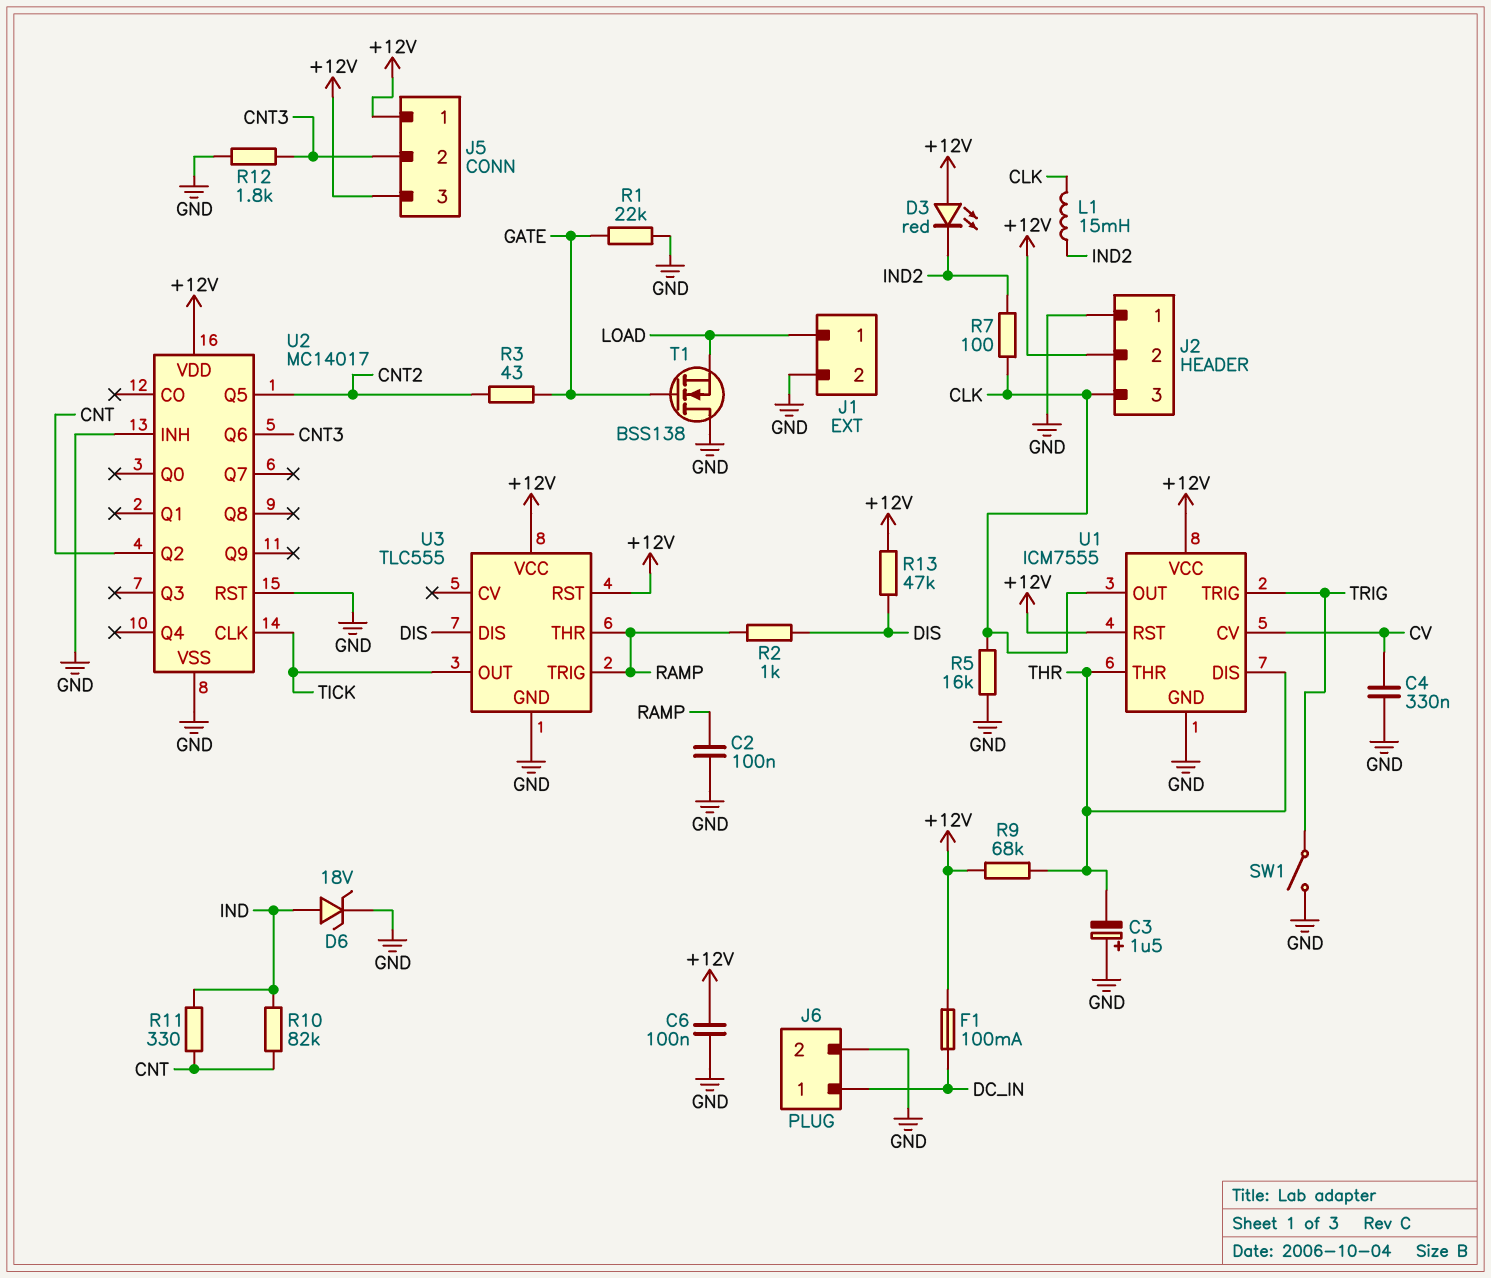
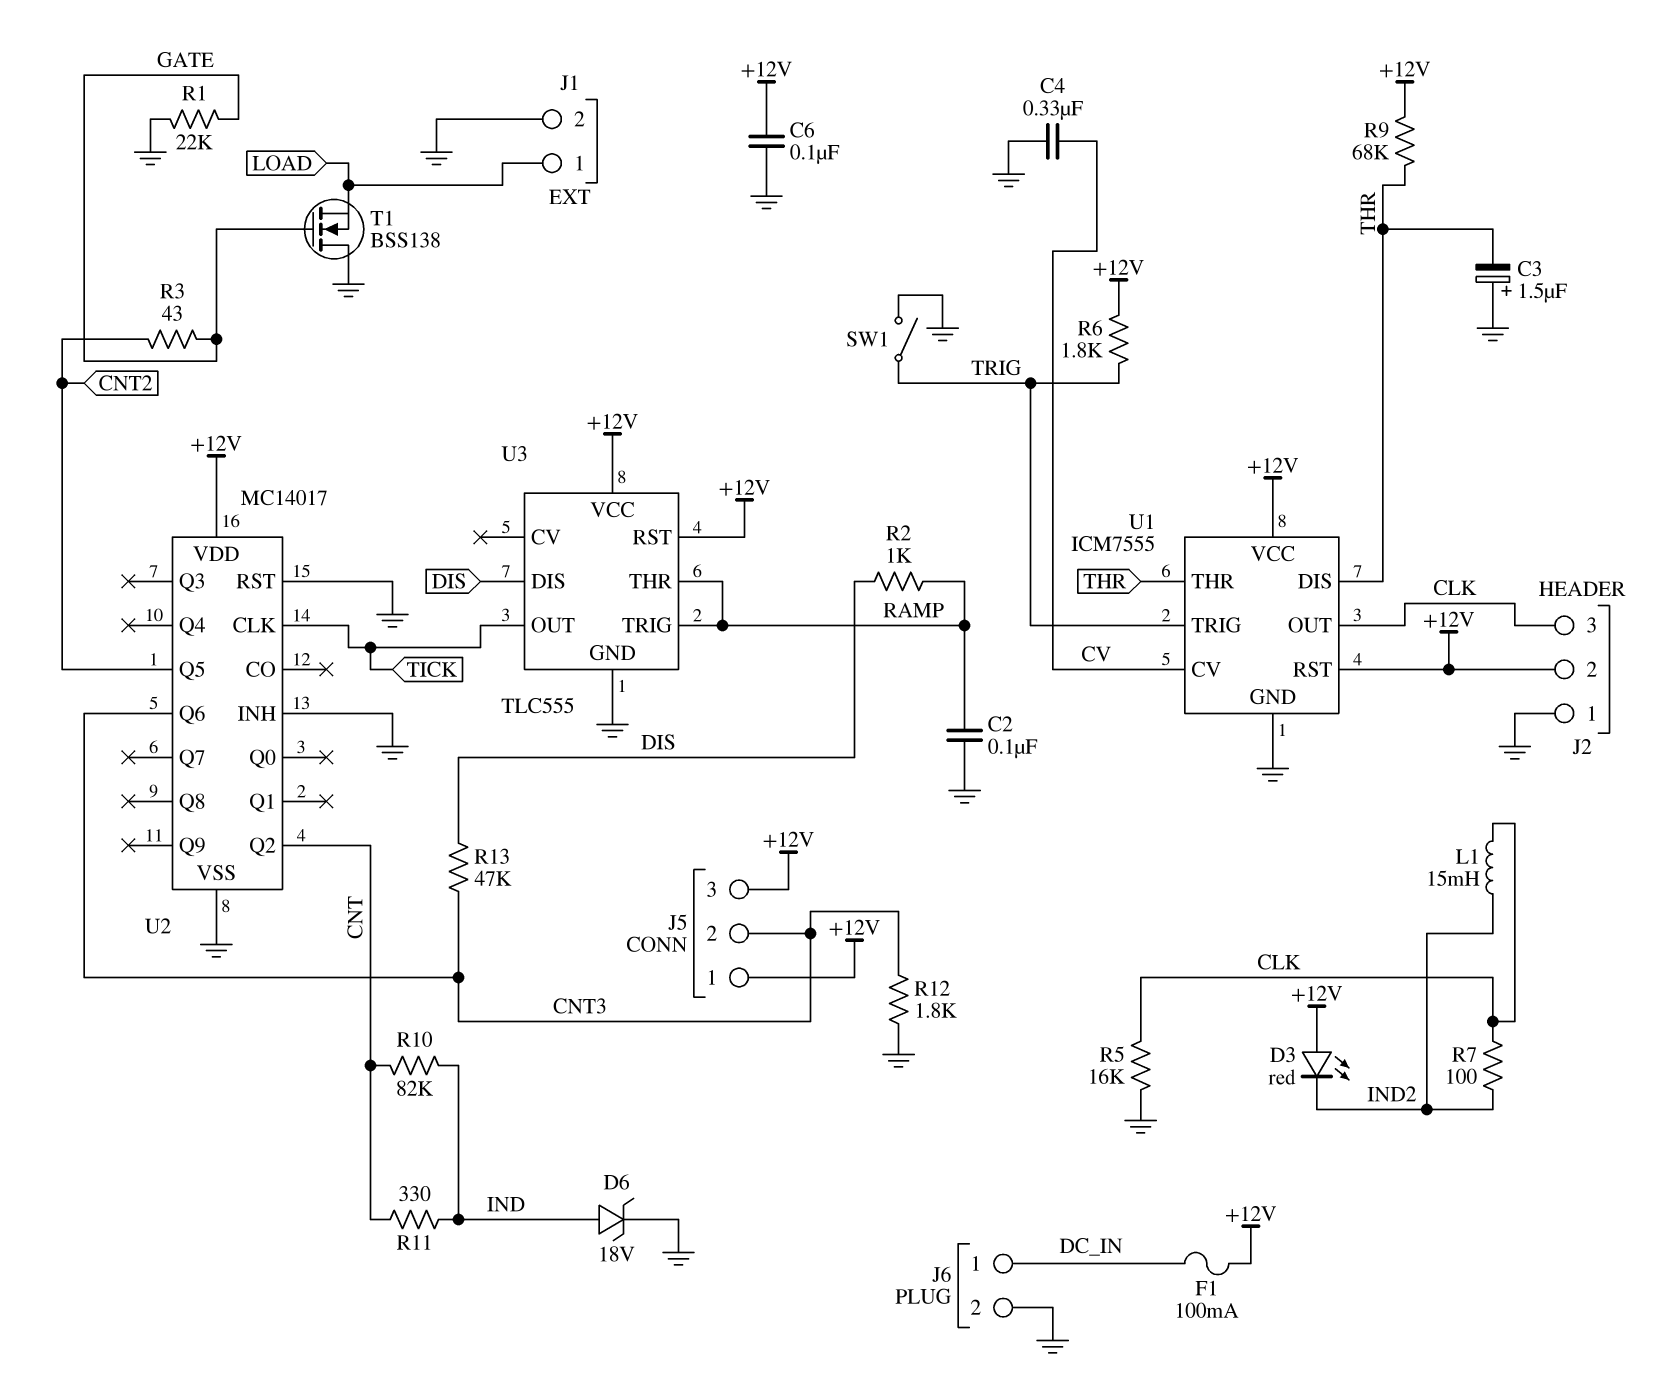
R6: none -> 1.8k (+12V, TRIG)
R13: 47k (+12V, DIS) -> 47k (CNT3, DIS)

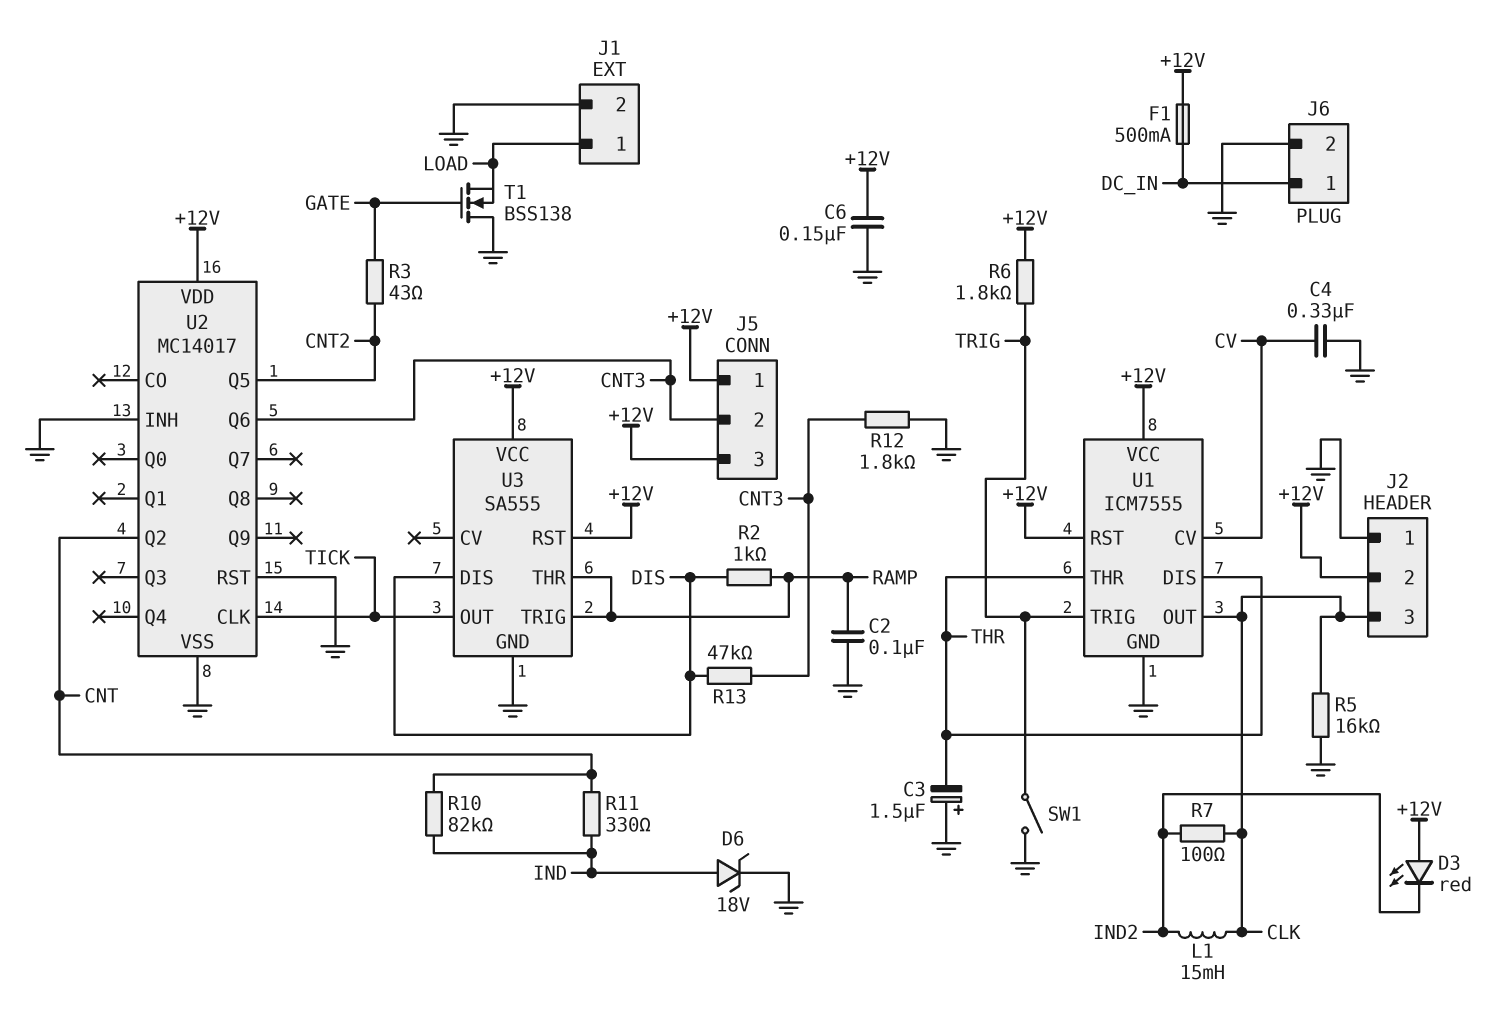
C6: 100nF (+12V, GND) -> 150nF (+12V, GND)
F1: 100mA (+12V, DC_IN) -> 500mA (+12V, DC_IN)
R1: 22k (GATE, GND) -> none
R9: 68k (+12V, THR) -> none
U3: TLC555 -> SA555

